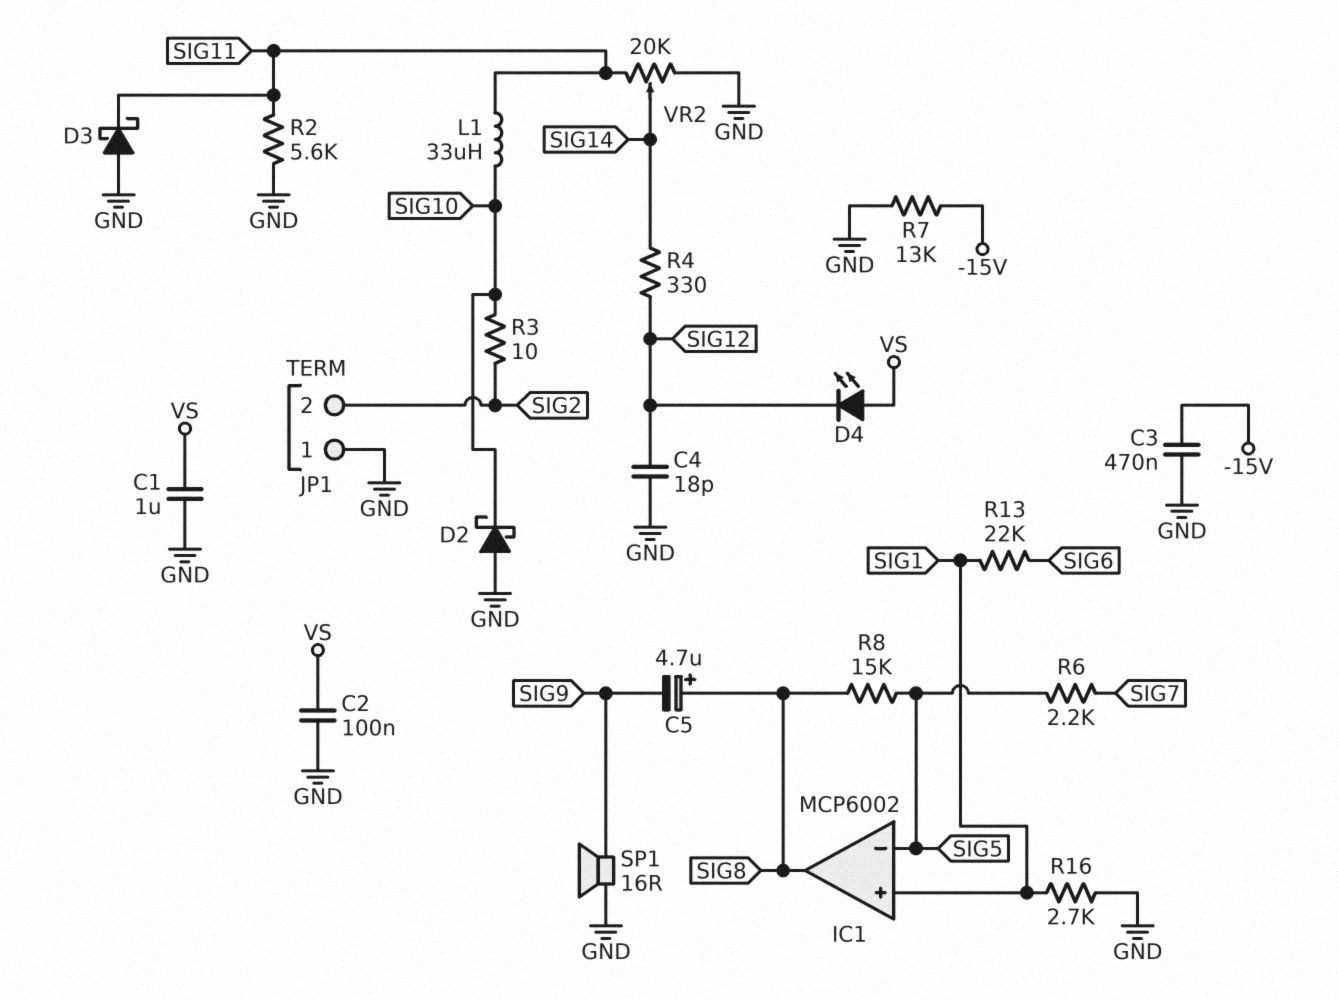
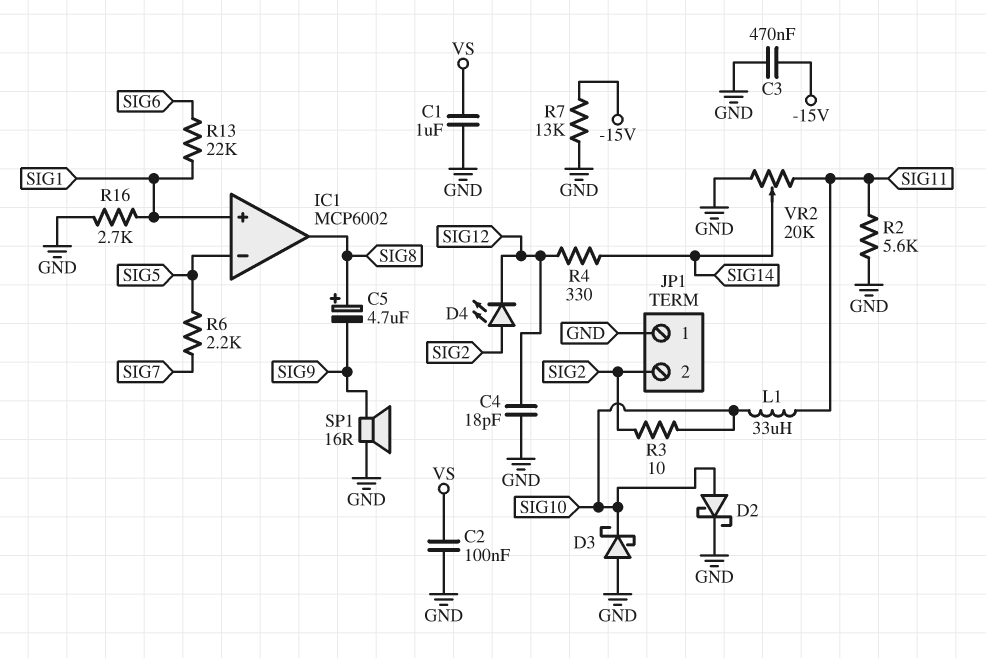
D2: schottky (A GND, K SIG10) -> schottky (A SIG10, K GND)
D3: schottky (A GND, K SIG11) -> schottky (A GND, K SIG10)
D4: LED (A VS, K SIG12) -> LED (A SIG2, K SIG12)
R8: 15k (SIG5, SIG8) -> none

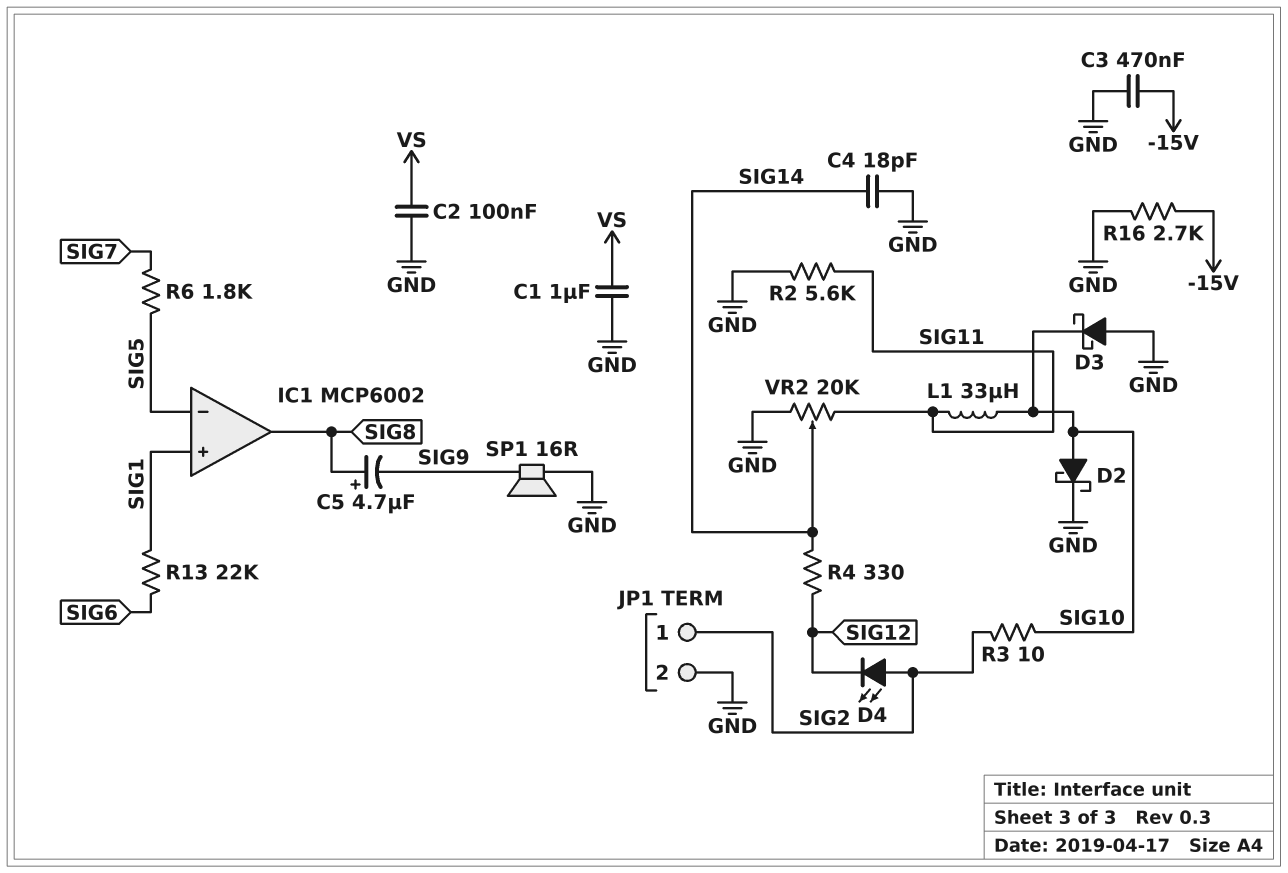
C4: 18pF (GND, SIG12) -> 18pF (GND, SIG14)
JP1 pin 1: GND -> SIG2
JP1 pin 2: SIG2 -> GND
R6: 2.2k (SIG5, SIG7) -> 1.8k (SIG5, SIG7)
R7: 13k (-15V, GND) -> none
R16: 2.7k (GND, SIG1) -> 2.7k (-15V, GND)

